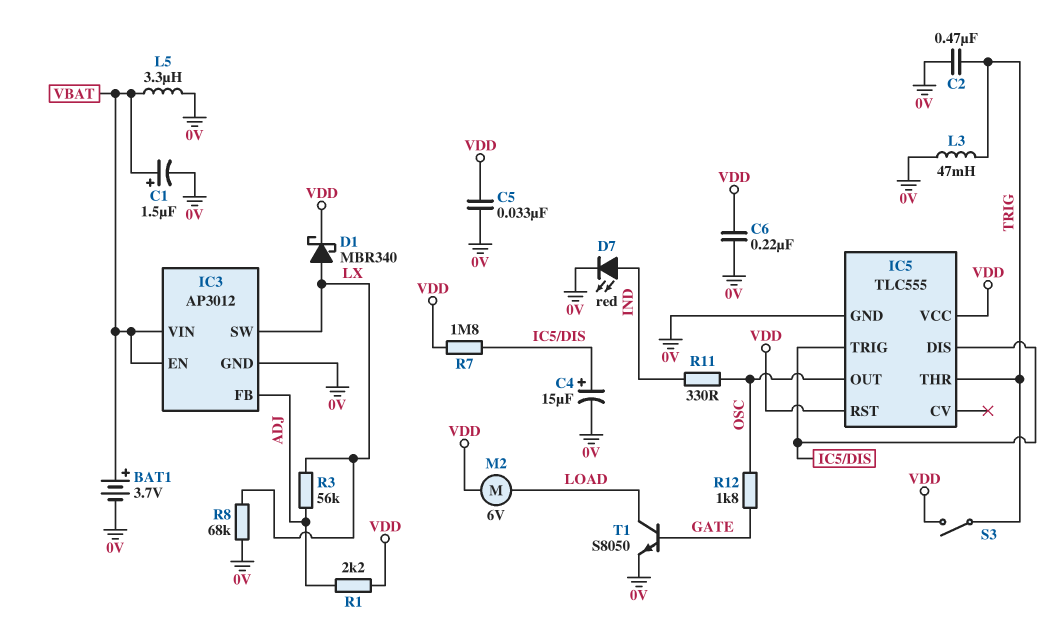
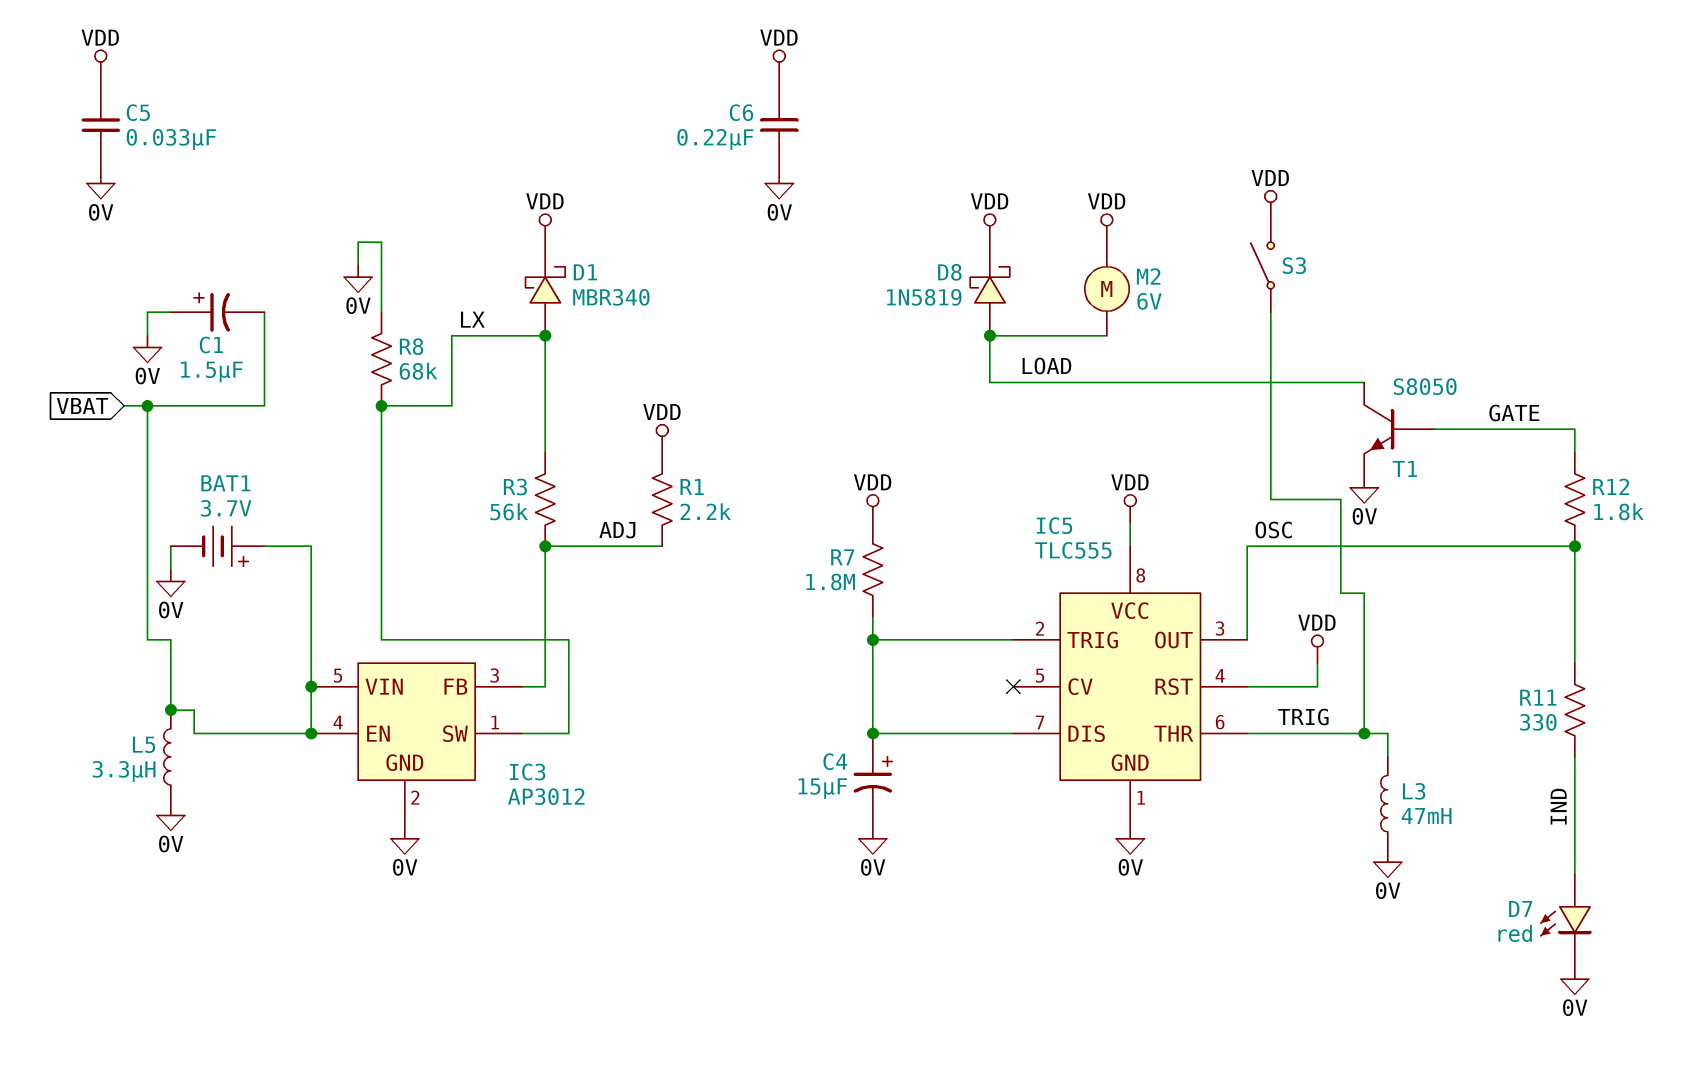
C1: 1.5uF (plus VBAT, minus 0V) -> 1.5uF (plus 0V, minus VBAT)
C2: 470nF (0V, TRIG) -> none
D8: none -> schottky 1N5819 (A LOAD, K VDD)

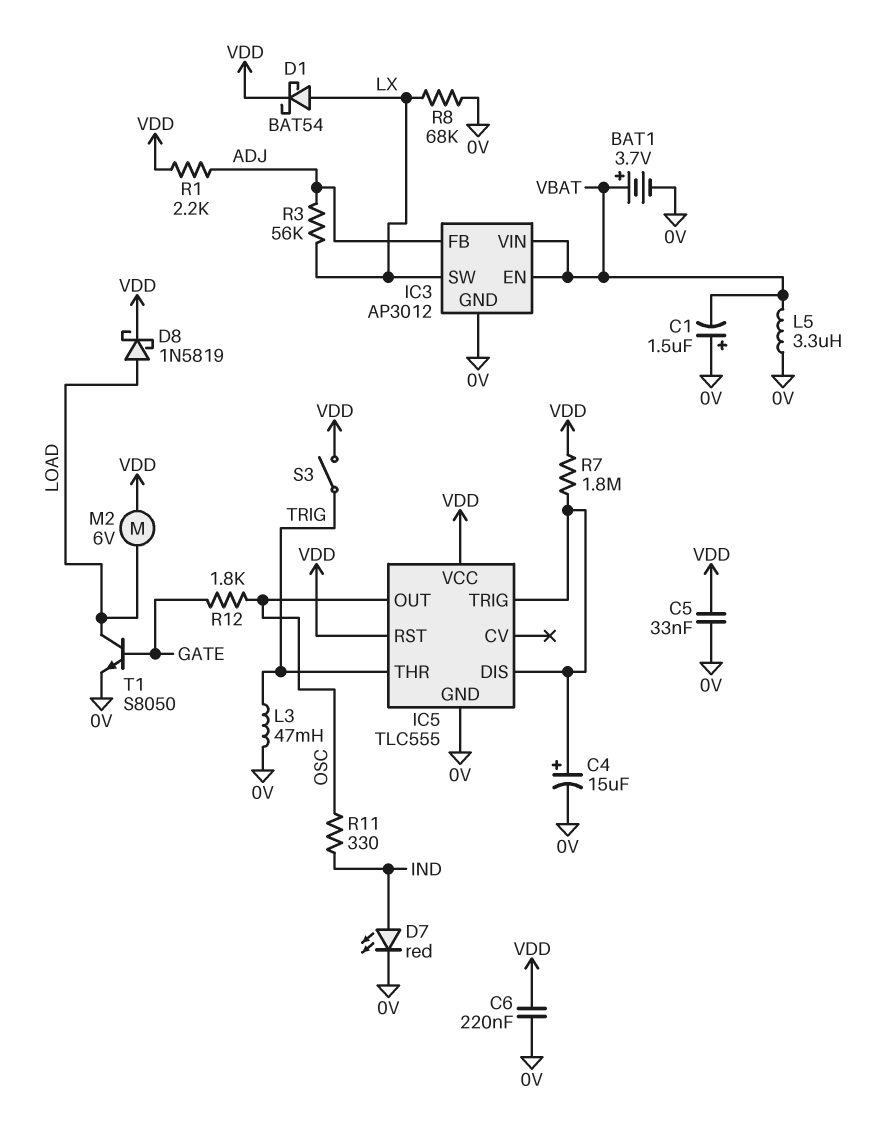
D1: schottky MBR340 (A LX, K VDD) -> schottky BAT54 (A LX, K VDD)

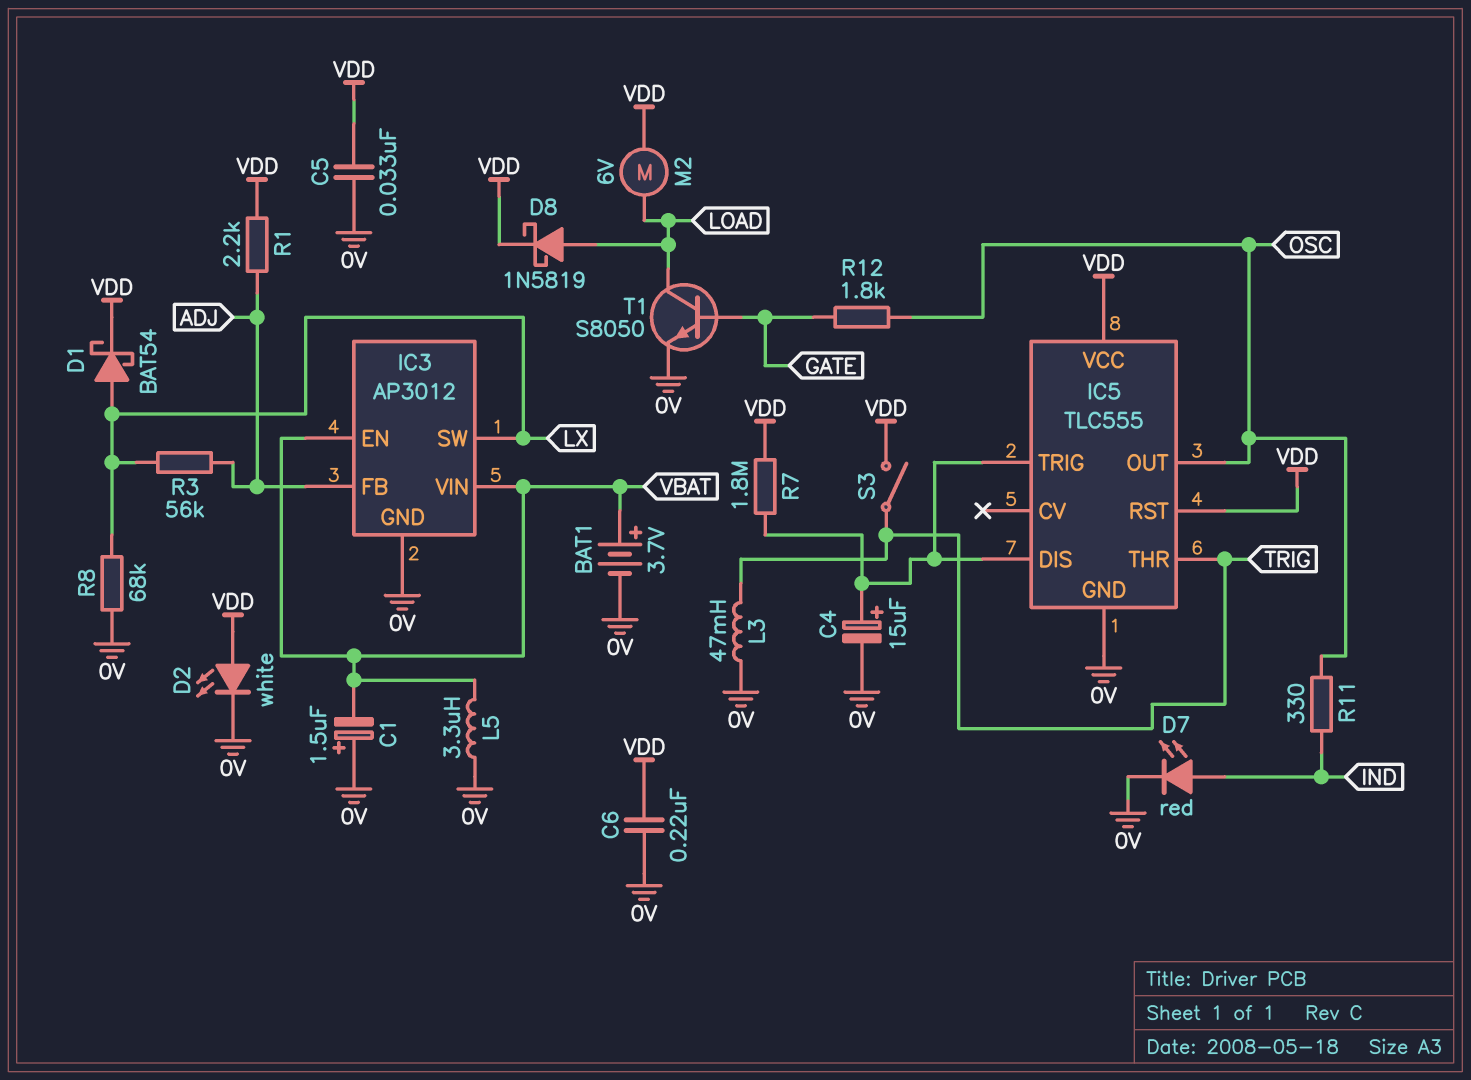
D2: none -> LED white (A VDD, K 0V)

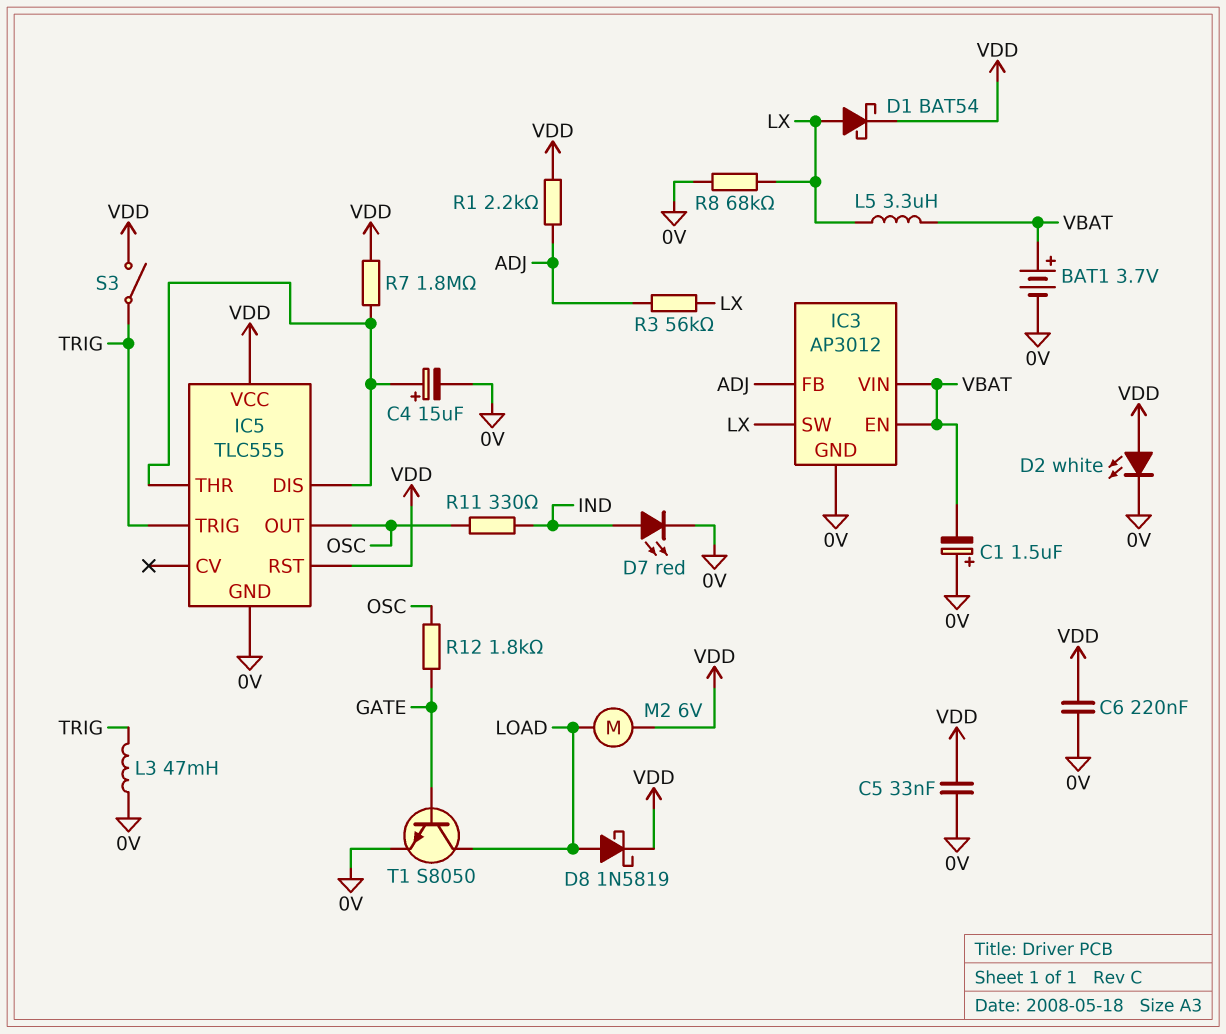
IC5 pin THR: TRIG -> IC5/DIS
IC5 pin TRIG: IC5/DIS -> TRIG
L5: 3.3uH (0V, VBAT) -> 3.3uH (LX, VBAT)

